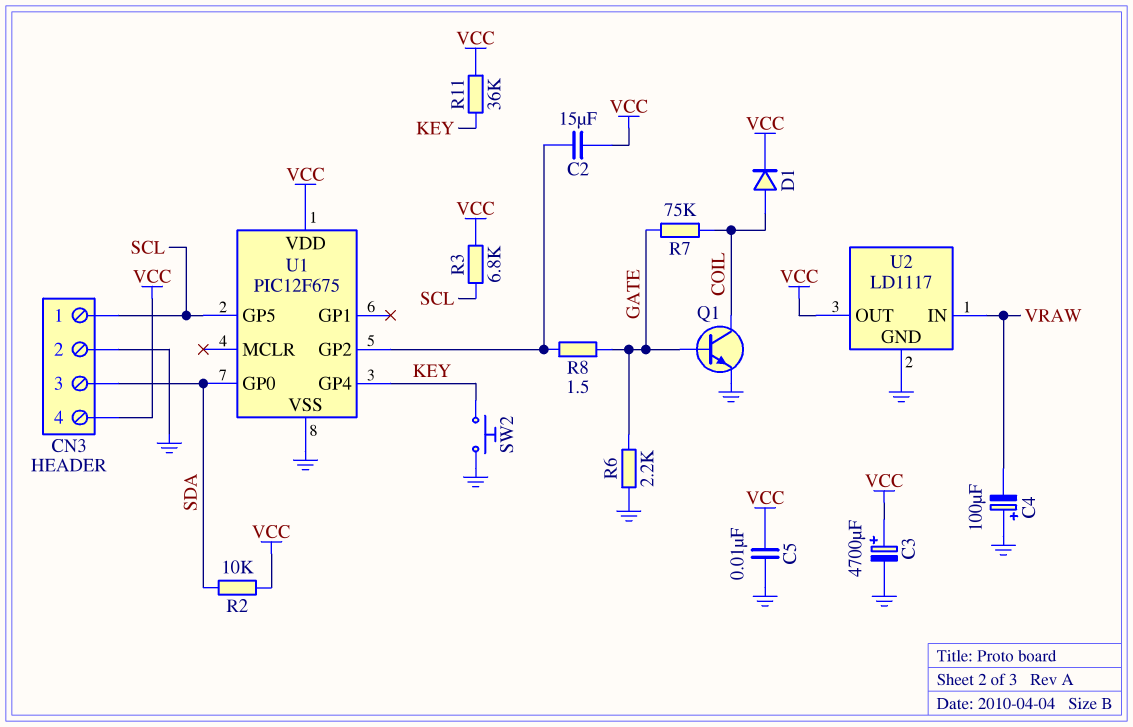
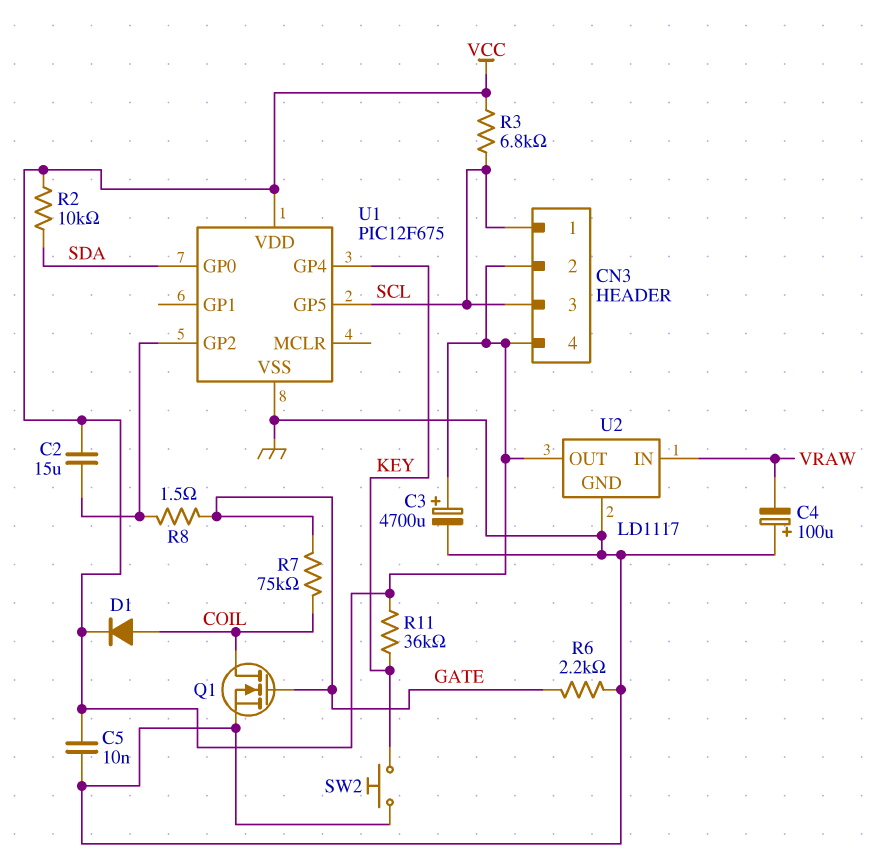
CN3 pin 2: GND -> VCC
CN3 pin 3: SDA -> SCL
Q1: NPN (B GATE, C COIL, E GND) -> NMOS (G GATE, D COIL, S GND)

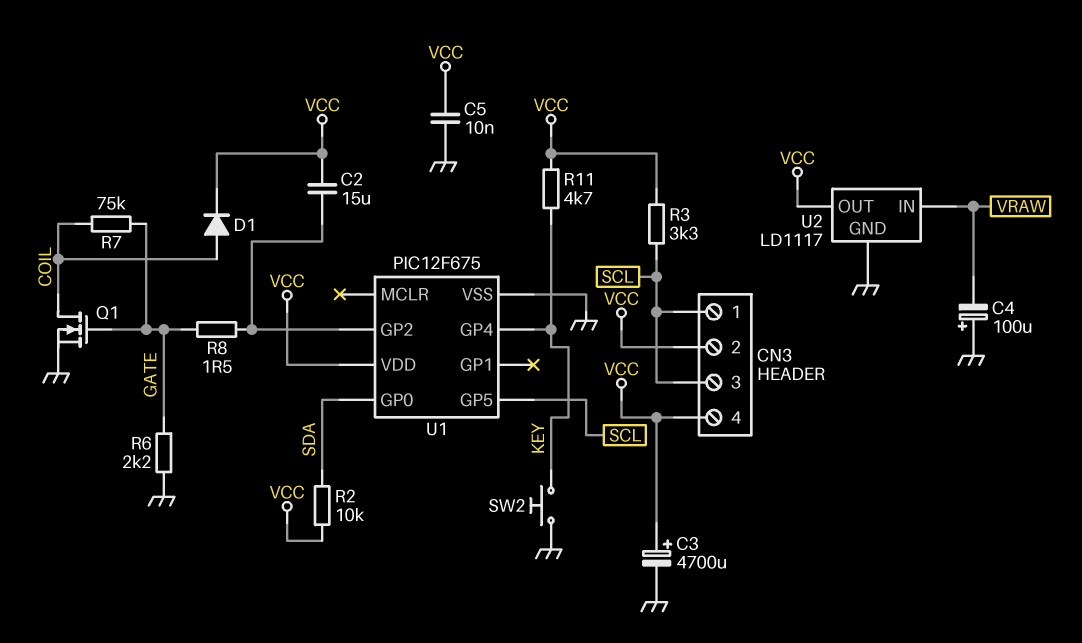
R3: 6.8k (SCL, VCC) -> 3.3k (SCL, VCC)
R11: 36k (KEY, VCC) -> 4.7k (KEY, VCC)

